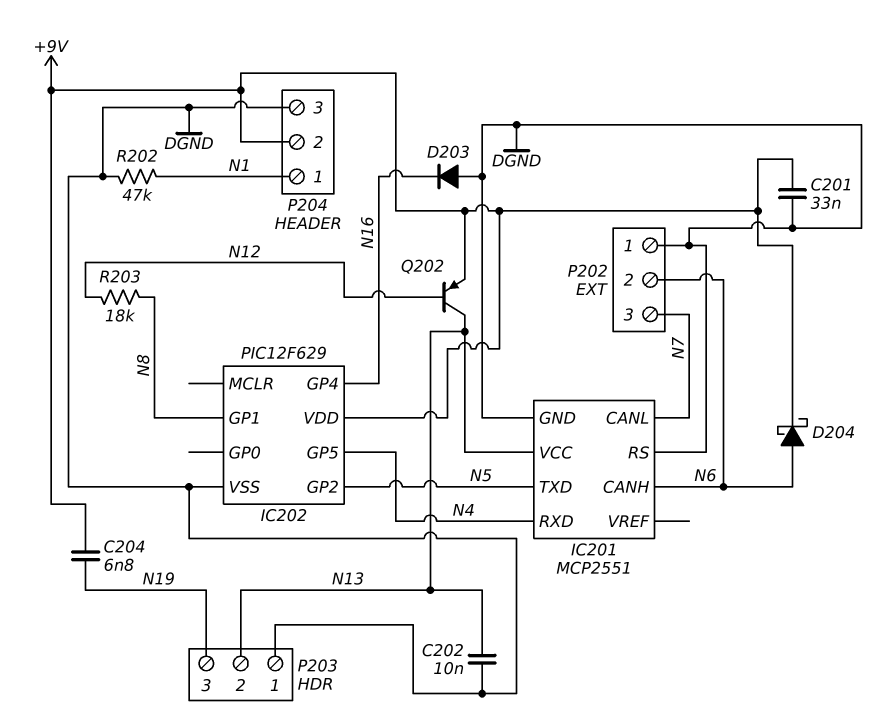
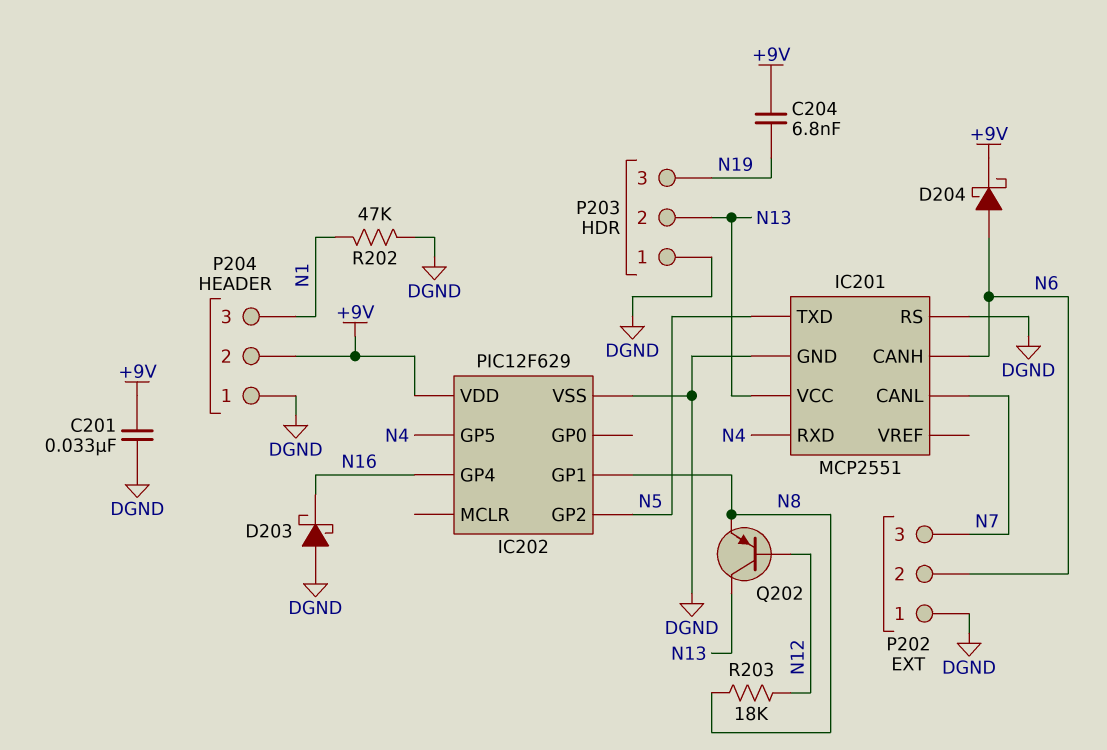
C202: 10nF (DGND, N13) -> none
D203: diode (A DGND, K N16) -> schottky (A DGND, K N16)
P204 pin 1: N1 -> DGND
P204 pin 3: DGND -> N1
Q202: PNP (B N12, C N13, E +9V) -> PNP (B N12, C N13, E N8)

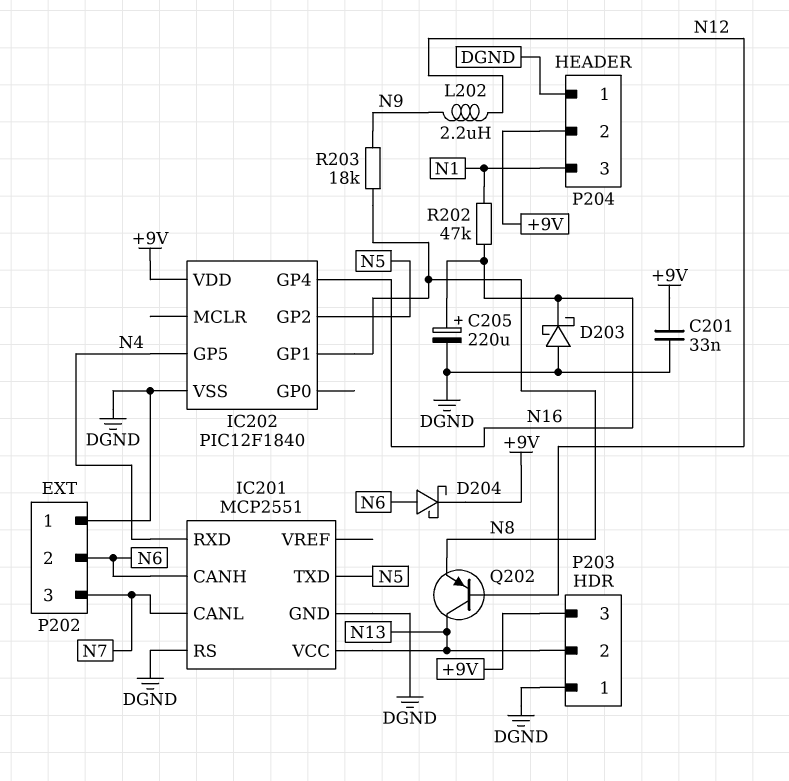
C204: 6.8nF (+9V, N19) -> none
C205: none -> 220uF (plus N16, minus DGND)
IC202: PIC12F629 -> PIC12F1840
L202: none -> 2.2uH (N9, N12)
P203 pin 3: N19 -> +9V
R202: 47k (DGND, N1) -> 47k (N1, N16)
R203: 18k (N8, N12) -> 18k (N8, N9)

